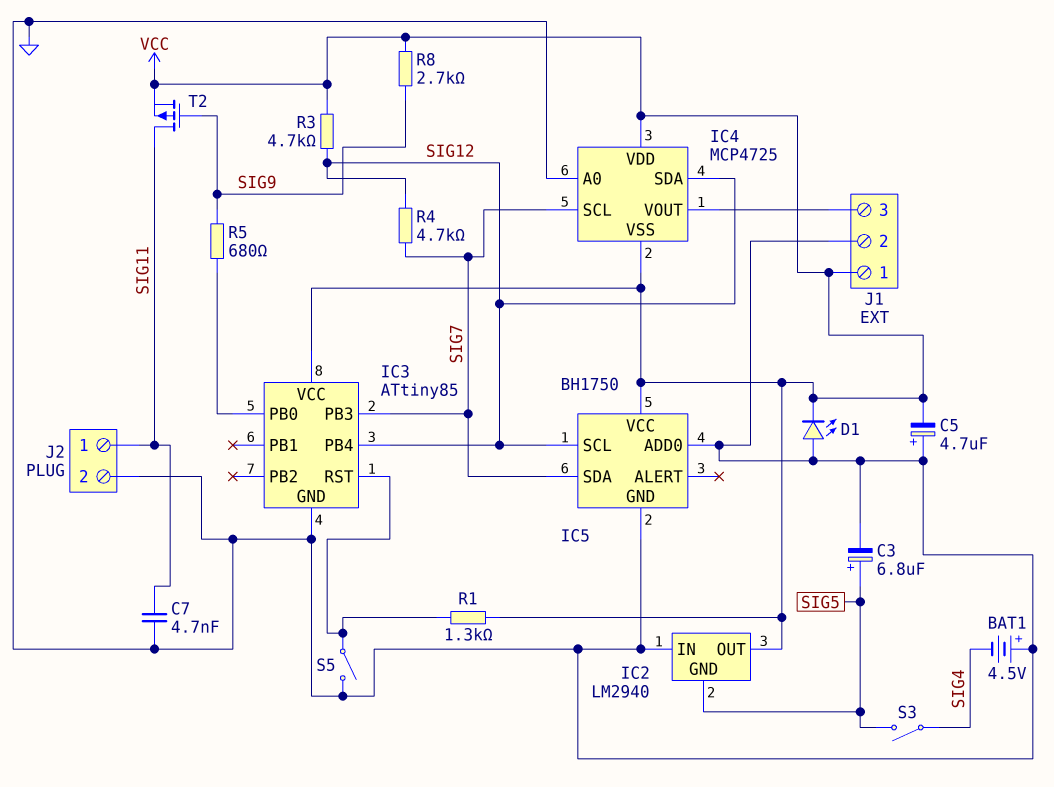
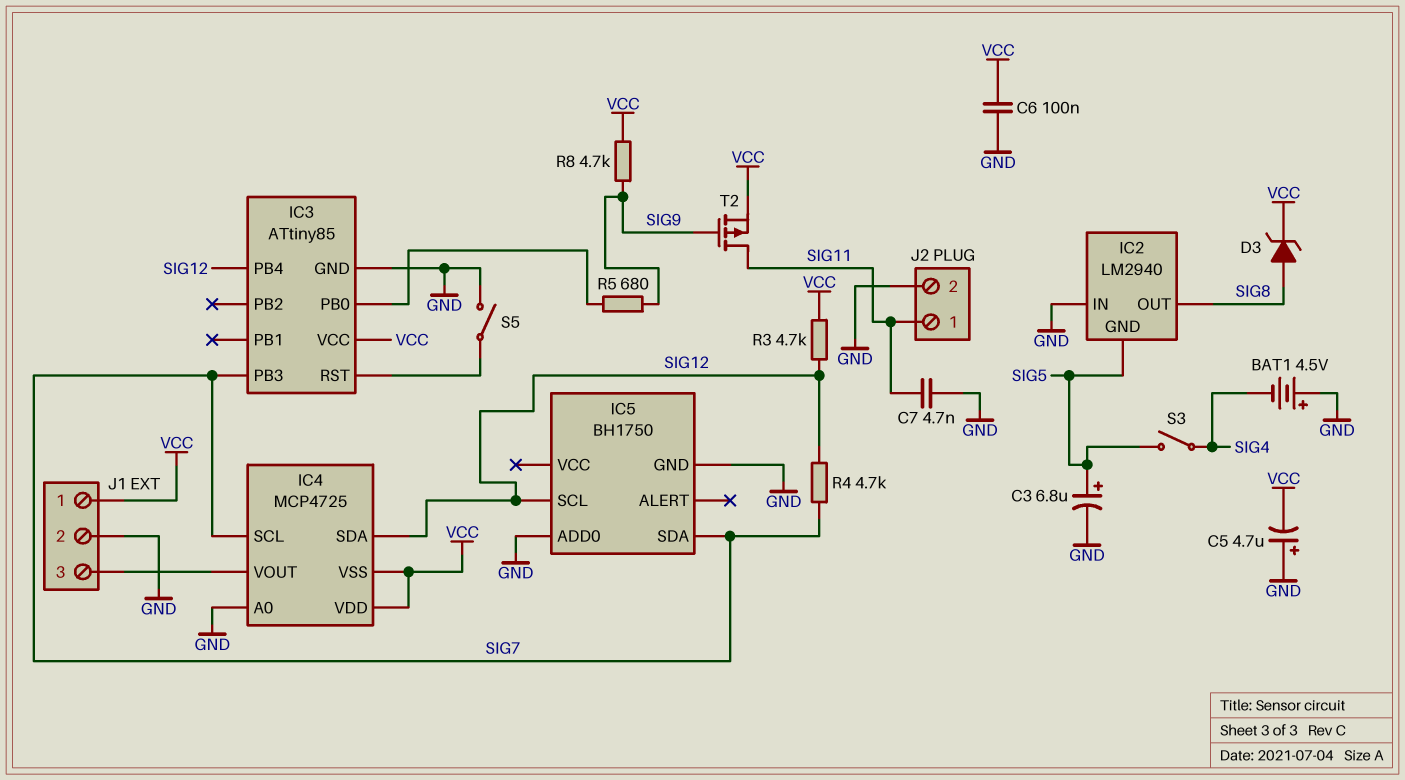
C6: none -> 100nF (GND, VCC)
D1: LED (A GND, K VCC) -> none
D3: none -> zener (A SIG8, K VCC)
IC2 pin OUT: VCC -> SIG8
IC5 pin VCC: VCC -> none
R1: 1.3k (IC3/RST, VCC) -> none
R8: 2.7k (SIG9, VCC) -> 4.7k (SIG9, VCC)

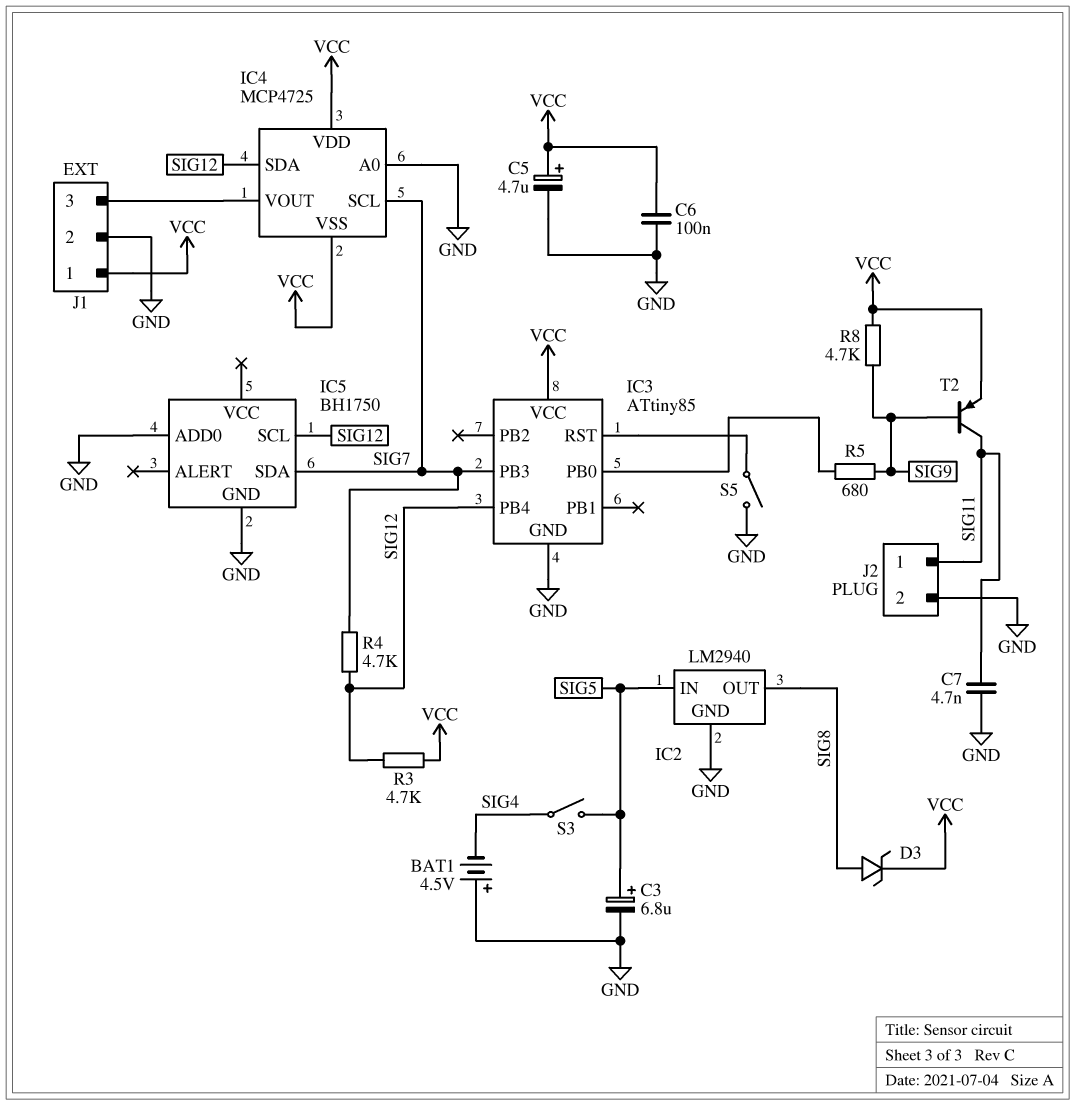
C5: 4.7uF (plus GND, minus VCC) -> 4.7uF (plus VCC, minus GND)
IC2 pin GND: SIG5 -> GND
IC2 pin IN: GND -> SIG5
T2: PMOS (G SIG9, D SIG11, S VCC) -> PNP (B SIG9, C SIG11, E VCC)

